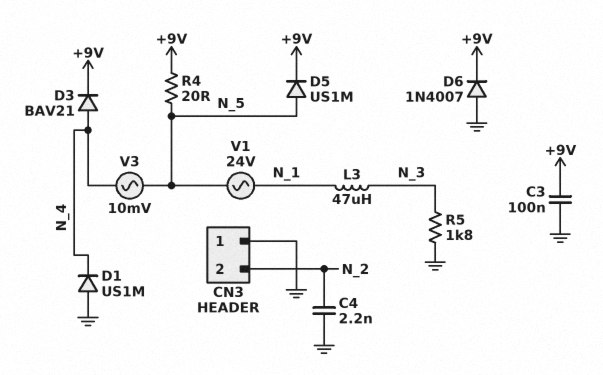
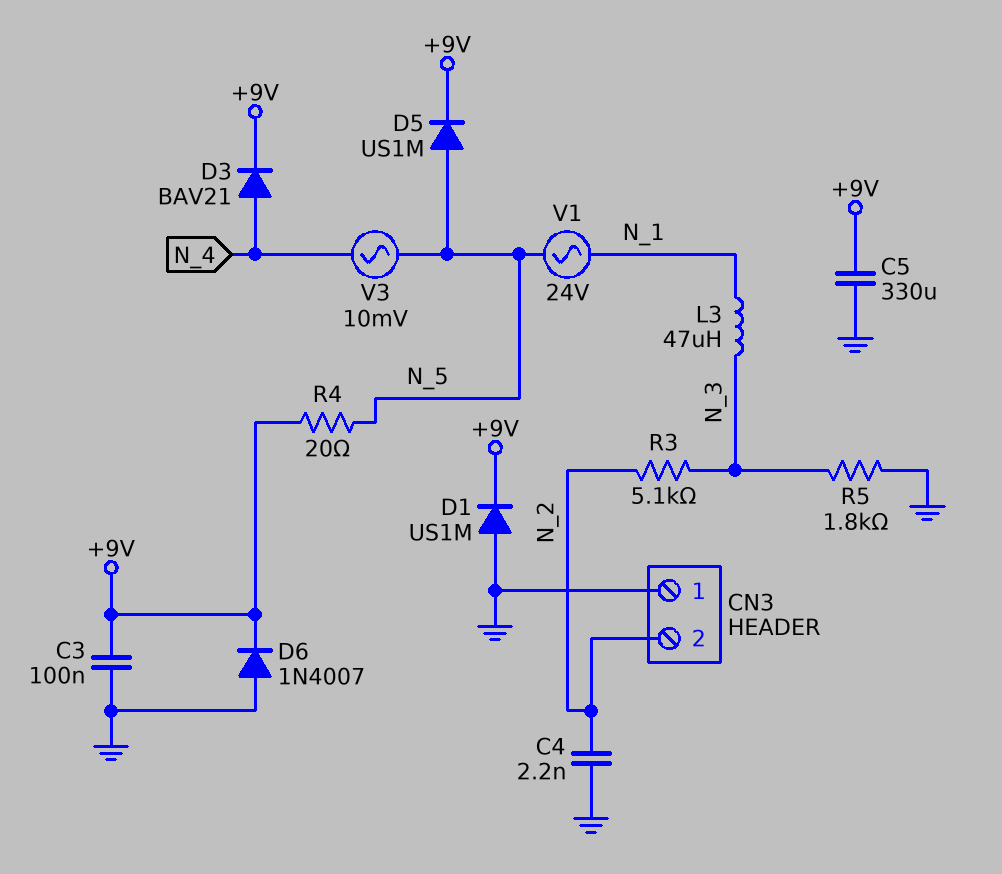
C5: none -> 330uF (+9V, GND)
D1: diode US1M (A GND, K N_4) -> diode US1M (A GND, K +9V)
R3: none -> 5.1k (N_2, N_3)

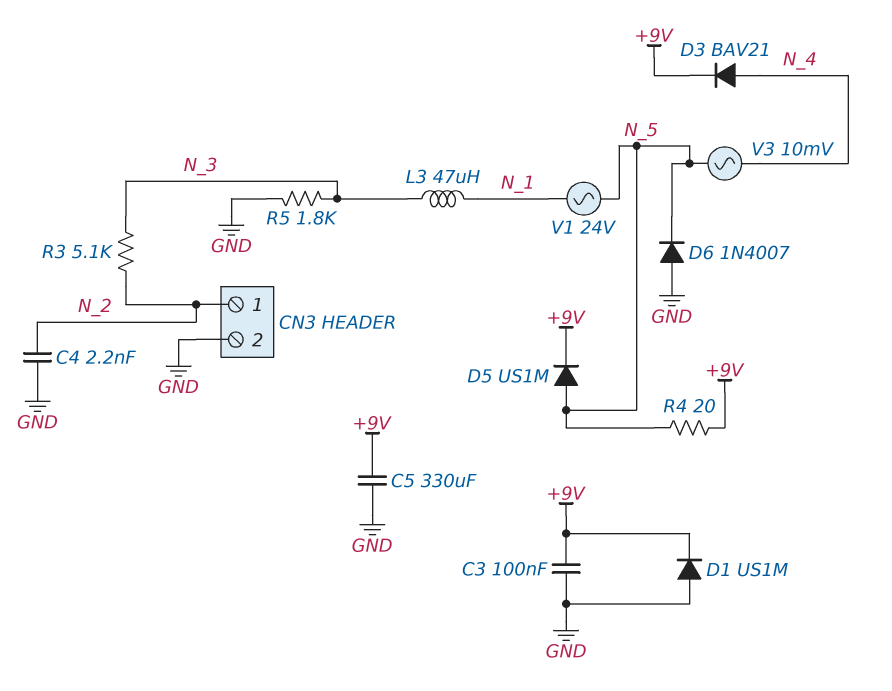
CN3 pin 1: GND -> N_2
CN3 pin 2: N_2 -> GND
D6: diode 1N4007 (A GND, K +9V) -> diode 1N4007 (A GND, K N_5)

